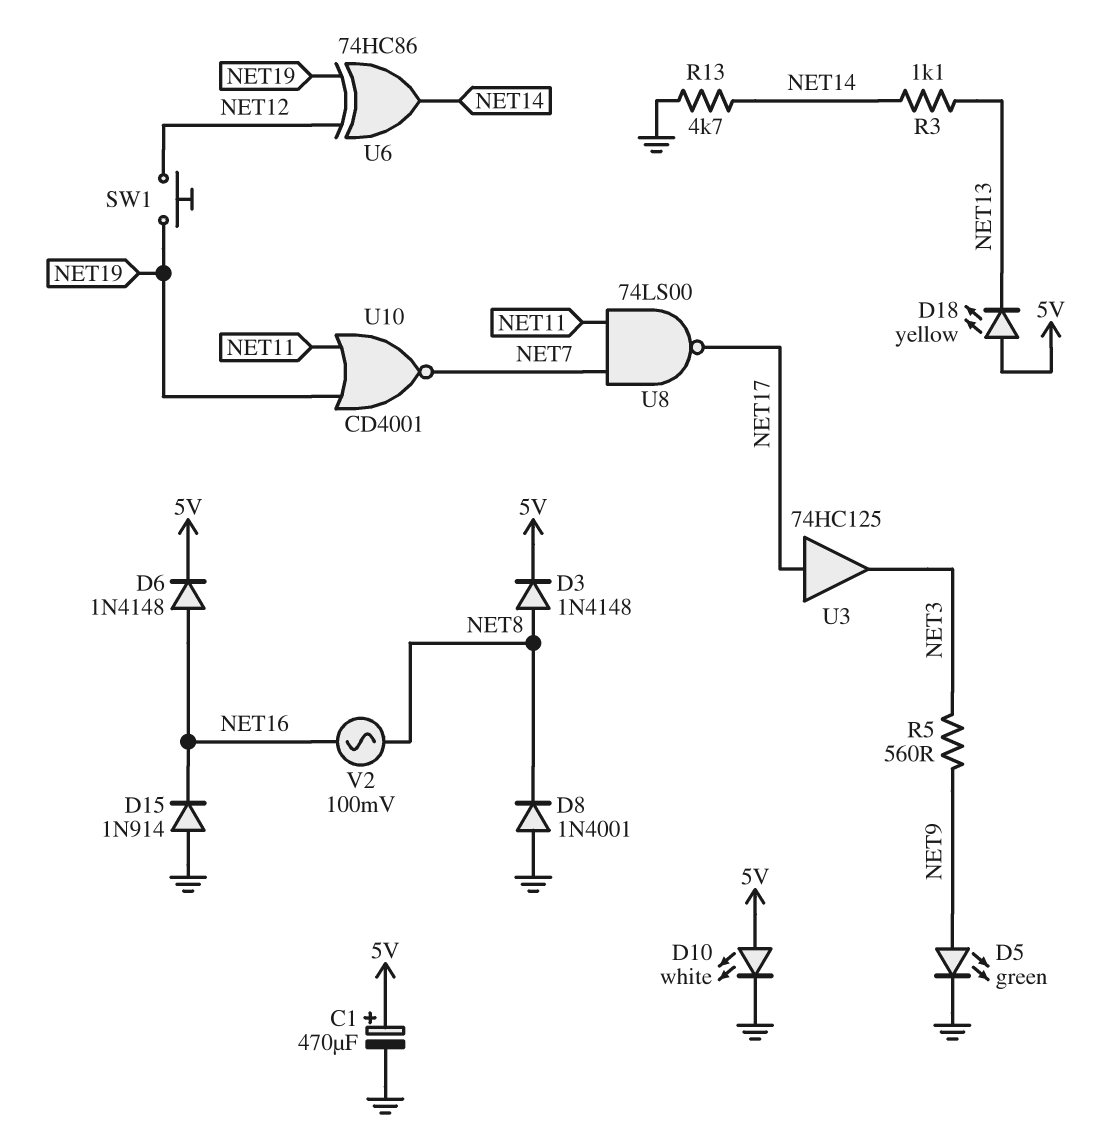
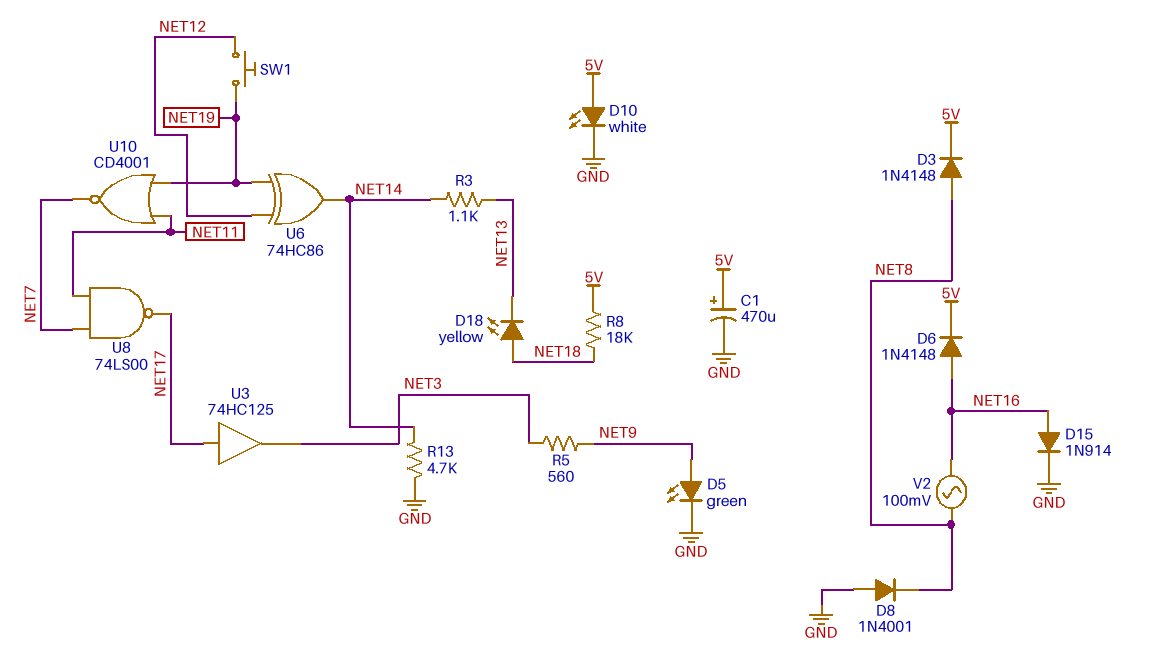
D15: diode 1N914 (A GND, K NET16) -> diode 1N914 (A NET16, K GND)
D18: LED yellow (A 5V, K NET13) -> LED yellow (A NET18, K NET13)
R8: none -> 18k (5V, NET18)

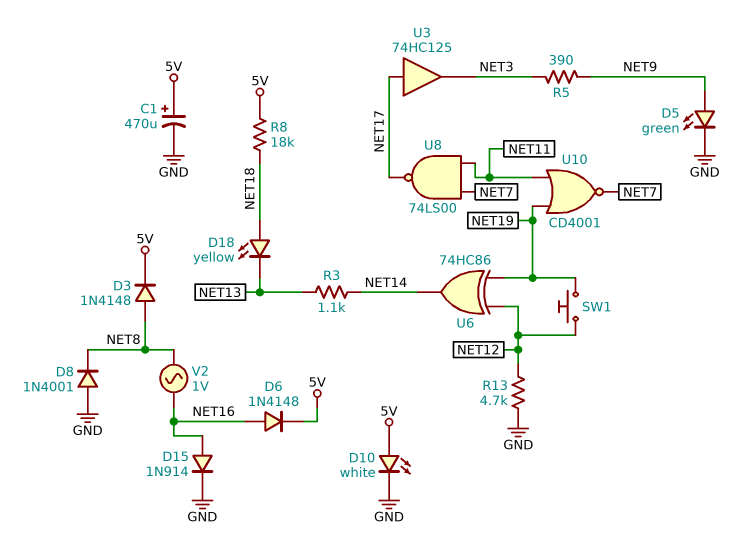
R5: 560 (NET3, NET9) -> 390 (NET3, NET9)
R13: 4.7k (GND, NET14) -> 4.7k (GND, NET12)
V2: AC 100mV (NET8, NET16) -> AC 1V (NET8, NET16)

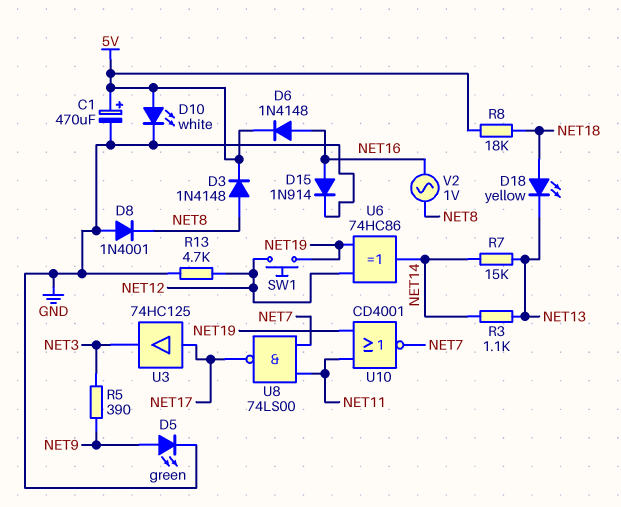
R7: none -> 15k (NET13, NET14)

